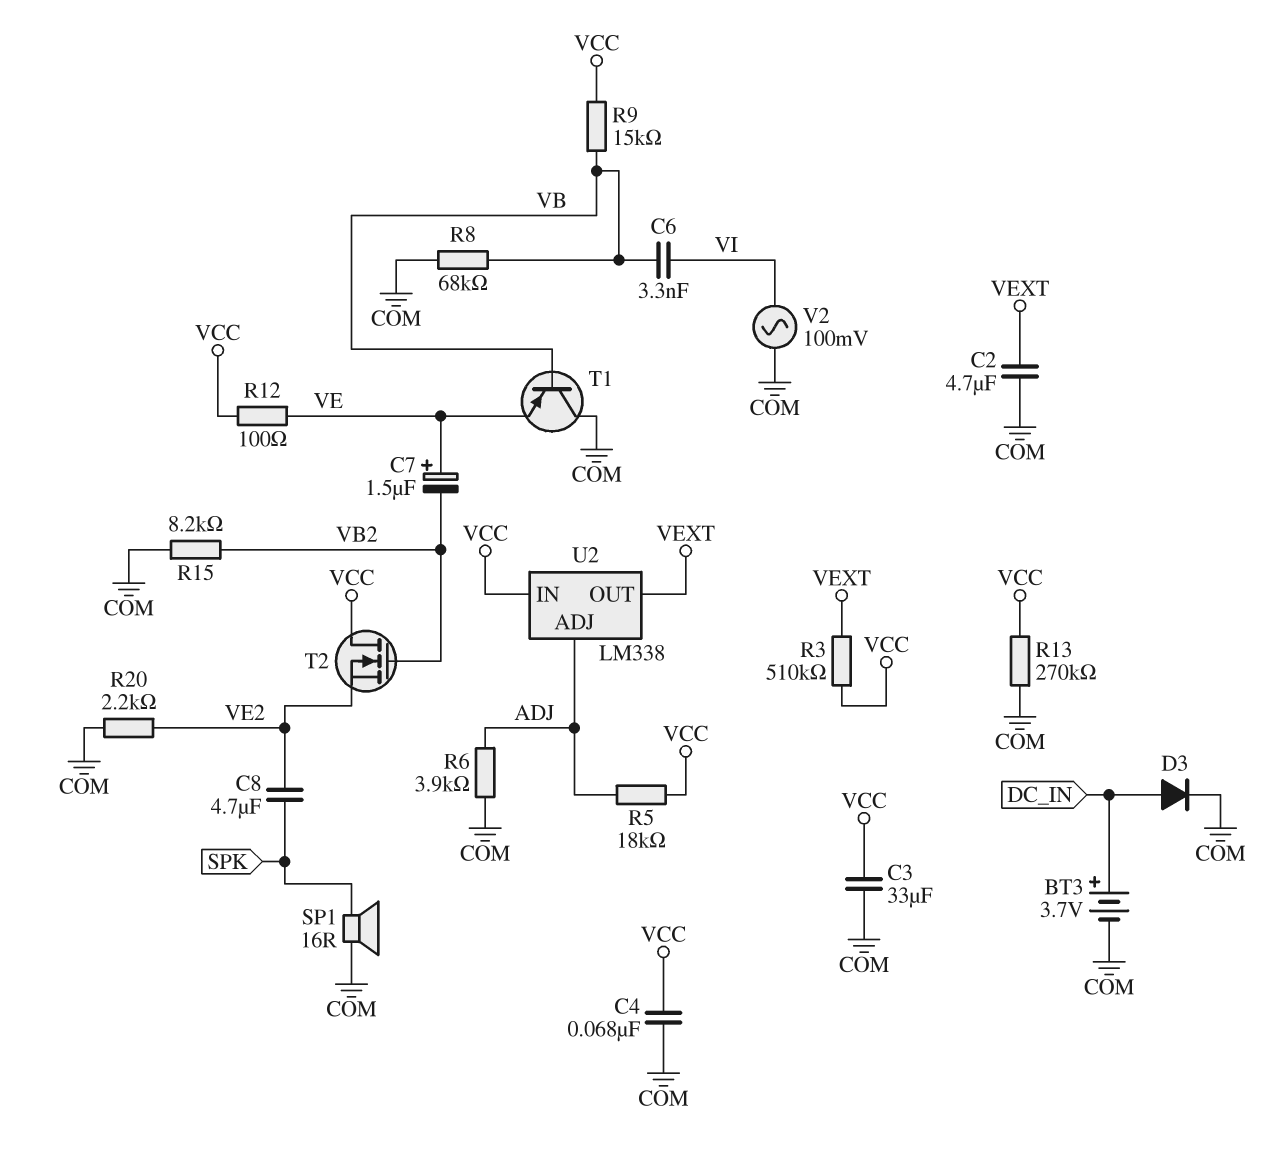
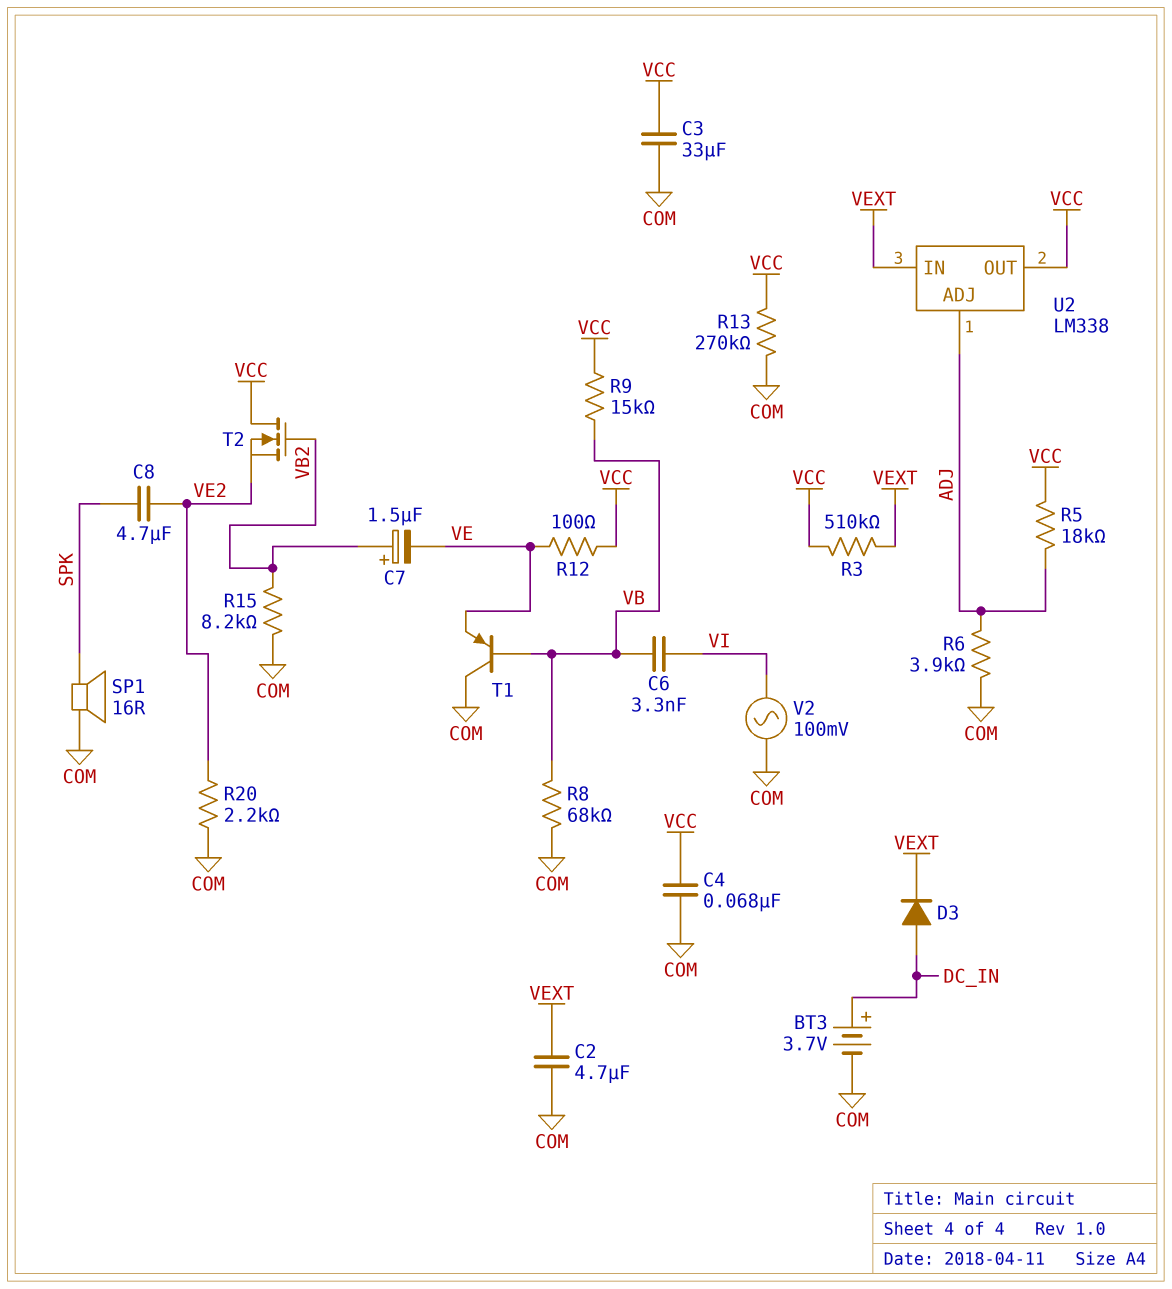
C7: 1.5uF (plus VE, minus VB2) -> 1.5uF (plus VB2, minus VE)
D3: diode (A DC_IN, K COM) -> diode (A DC_IN, K VEXT)
U2 pin IN: VCC -> VEXT
U2 pin OUT: VEXT -> VCC

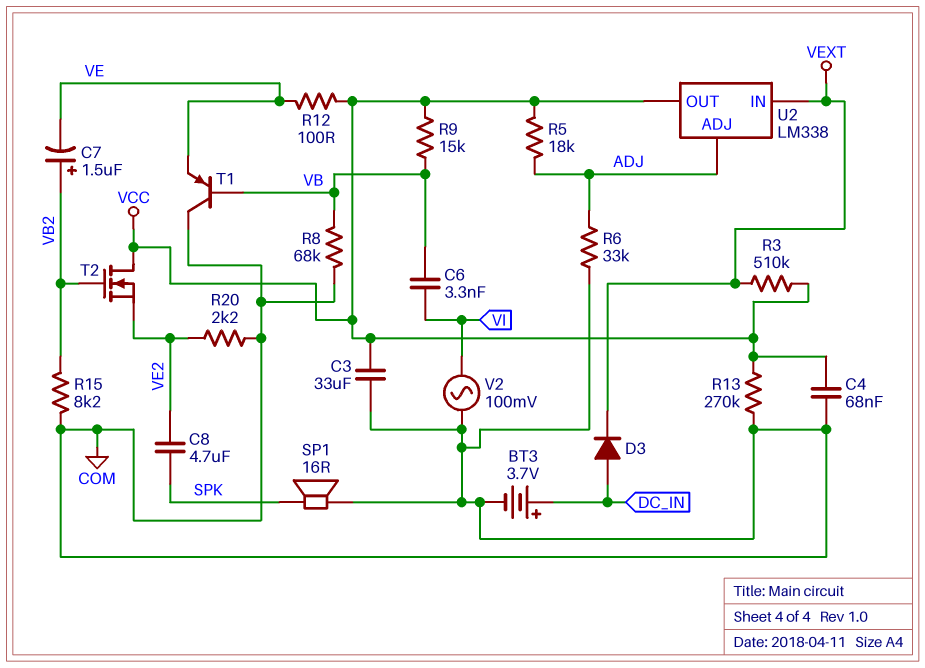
C2: 4.7uF (COM, VEXT) -> none
R6: 3.9k (ADJ, COM) -> 33k (ADJ, COM)

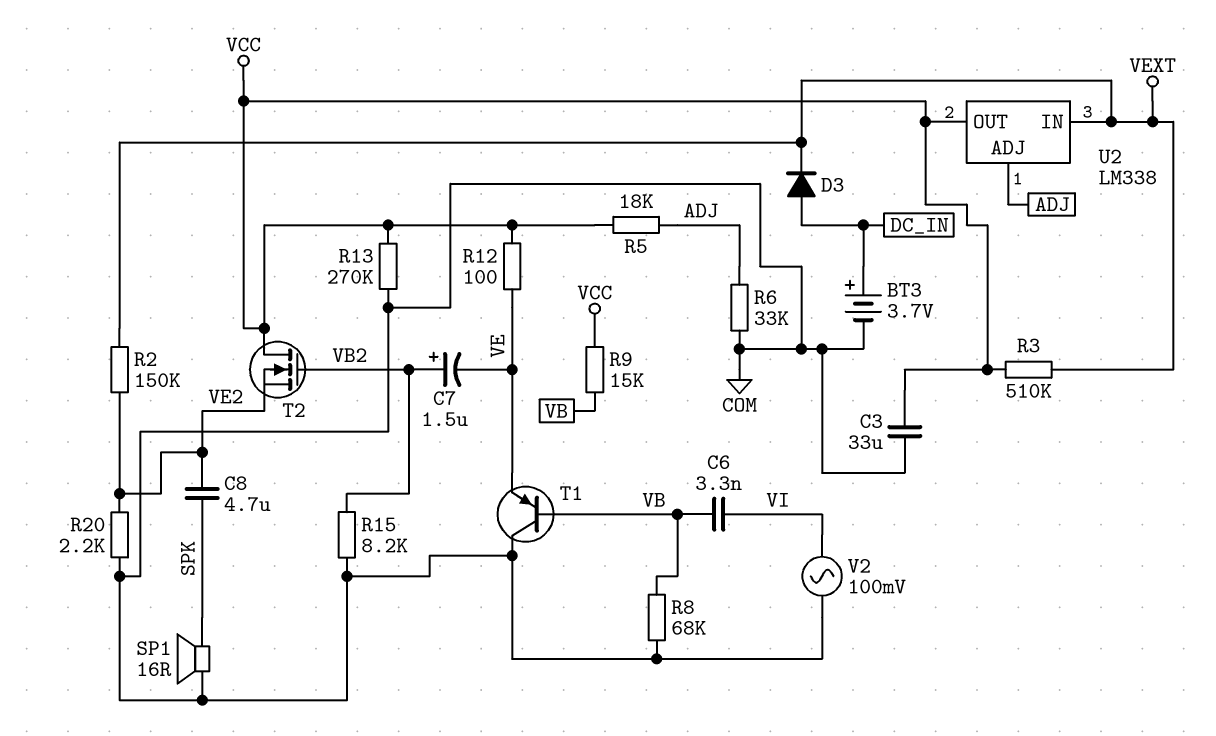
C4: 68nF (COM, VCC) -> none
R2: none -> 150k (VE2, VEXT)

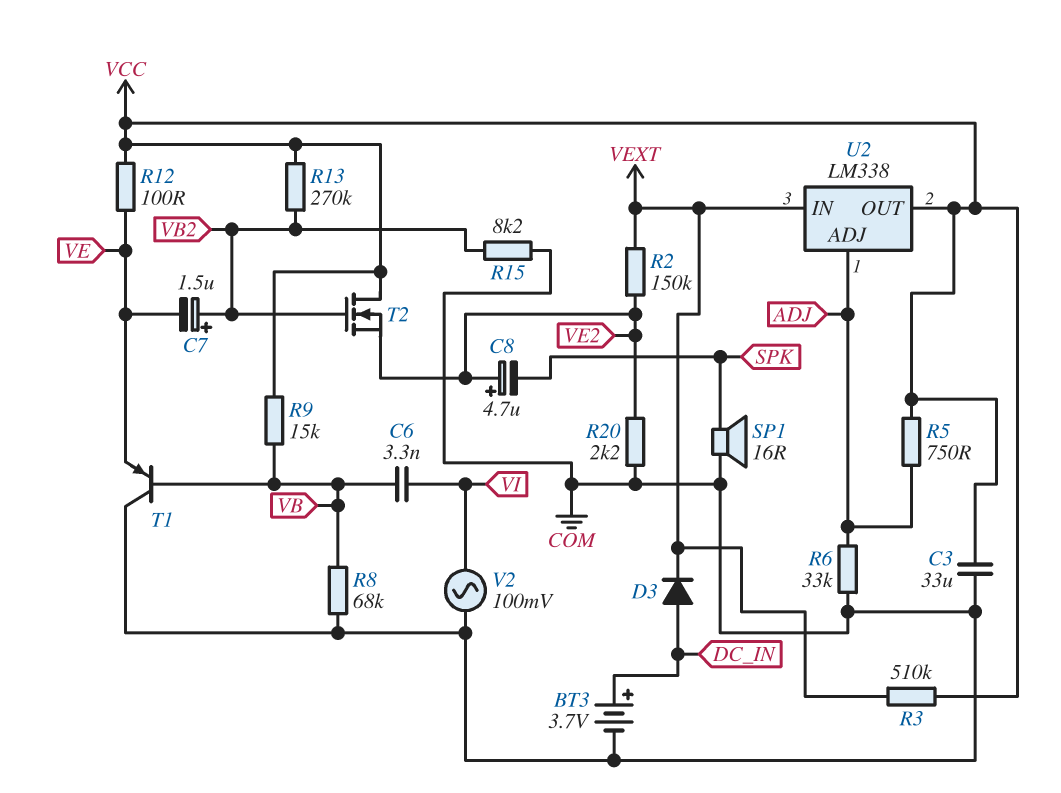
C8: 4.7uF (SPK, VE2) -> 4.7uF (plus VE2, minus SPK)
R5: 18k (ADJ, VCC) -> 750 (ADJ, VCC)
R13: 270k (COM, VCC) -> 270k (VB2, VCC)

